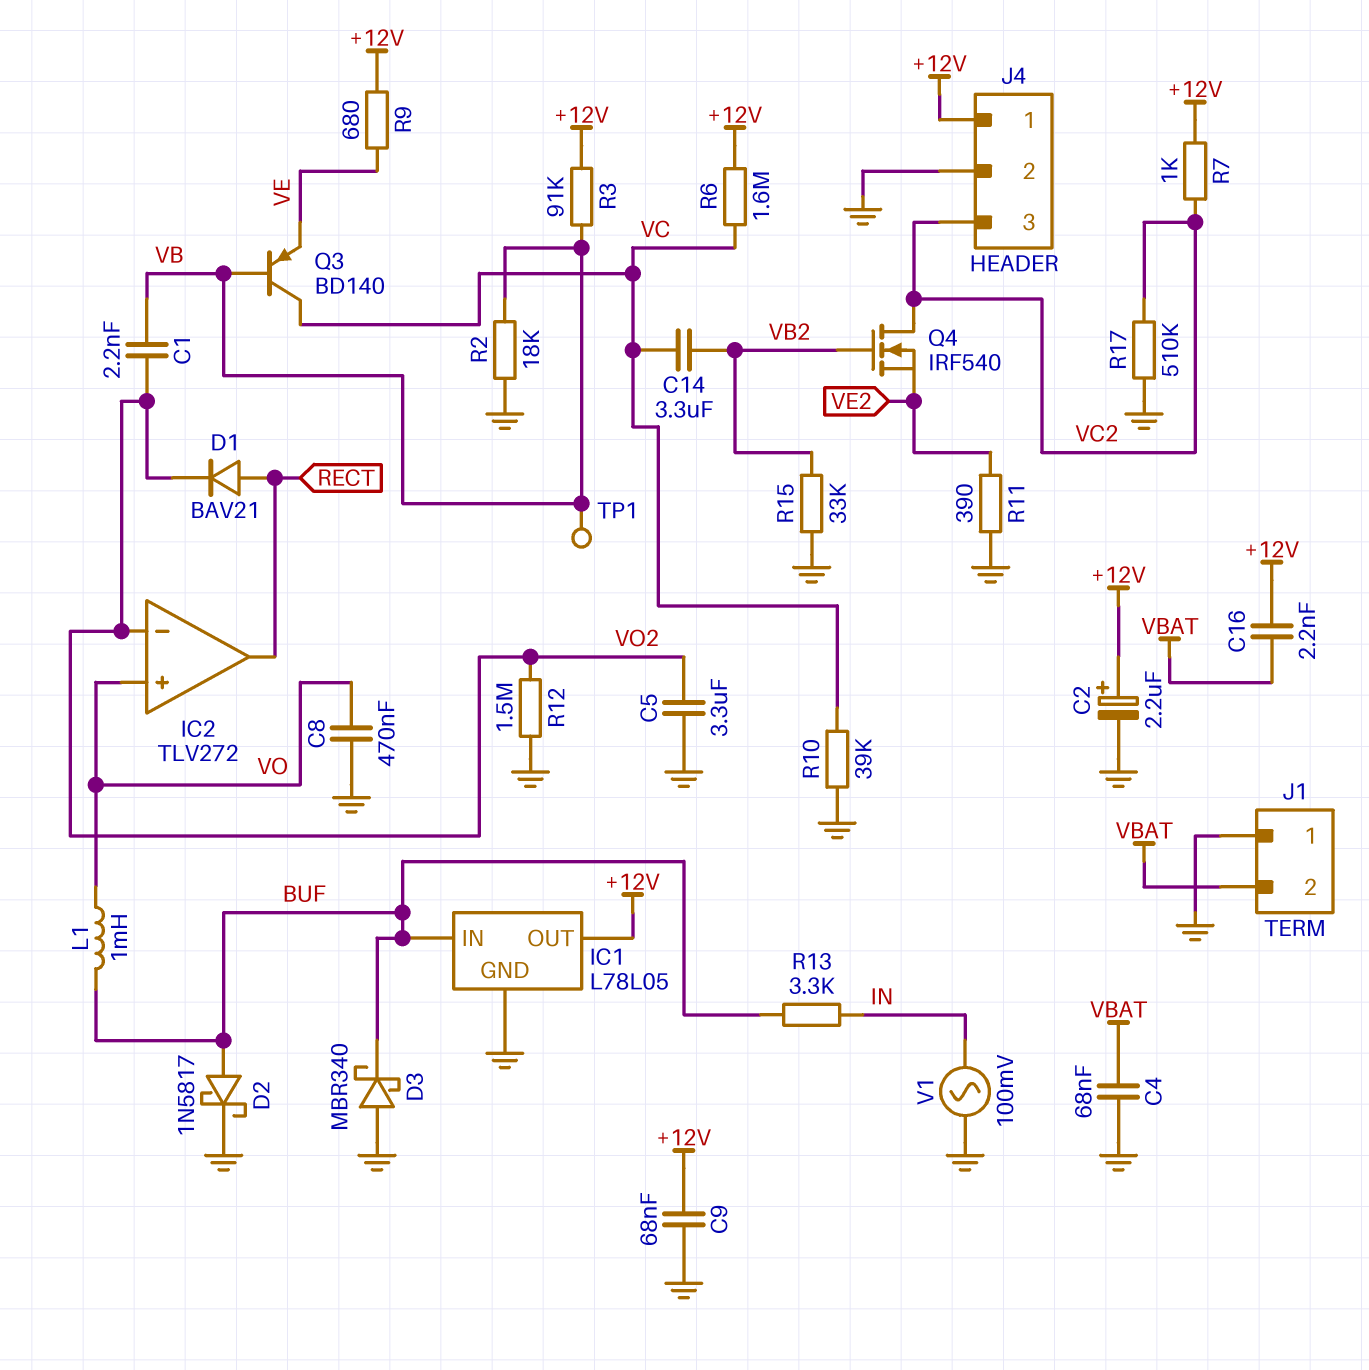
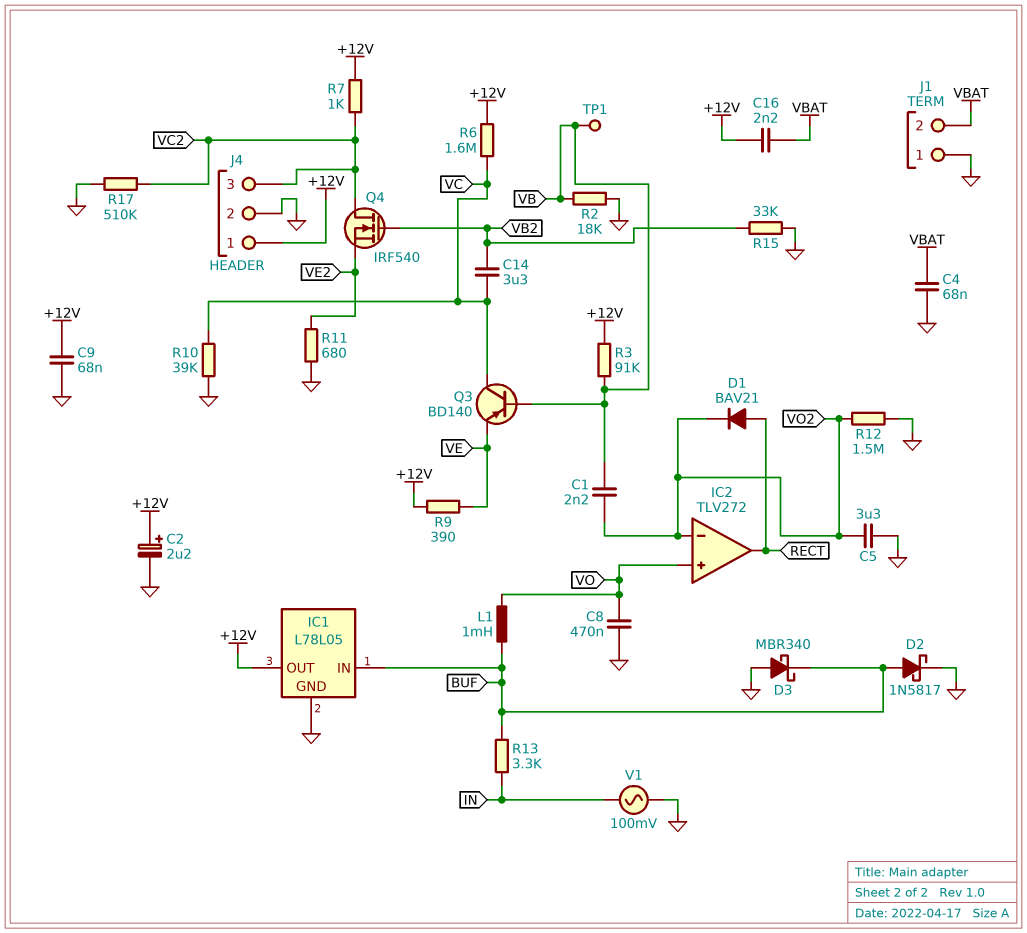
R9: 680 (+12V, VE) -> 390 (+12V, VE)
R11: 390 (GND, VE2) -> 680 (GND, VE2)

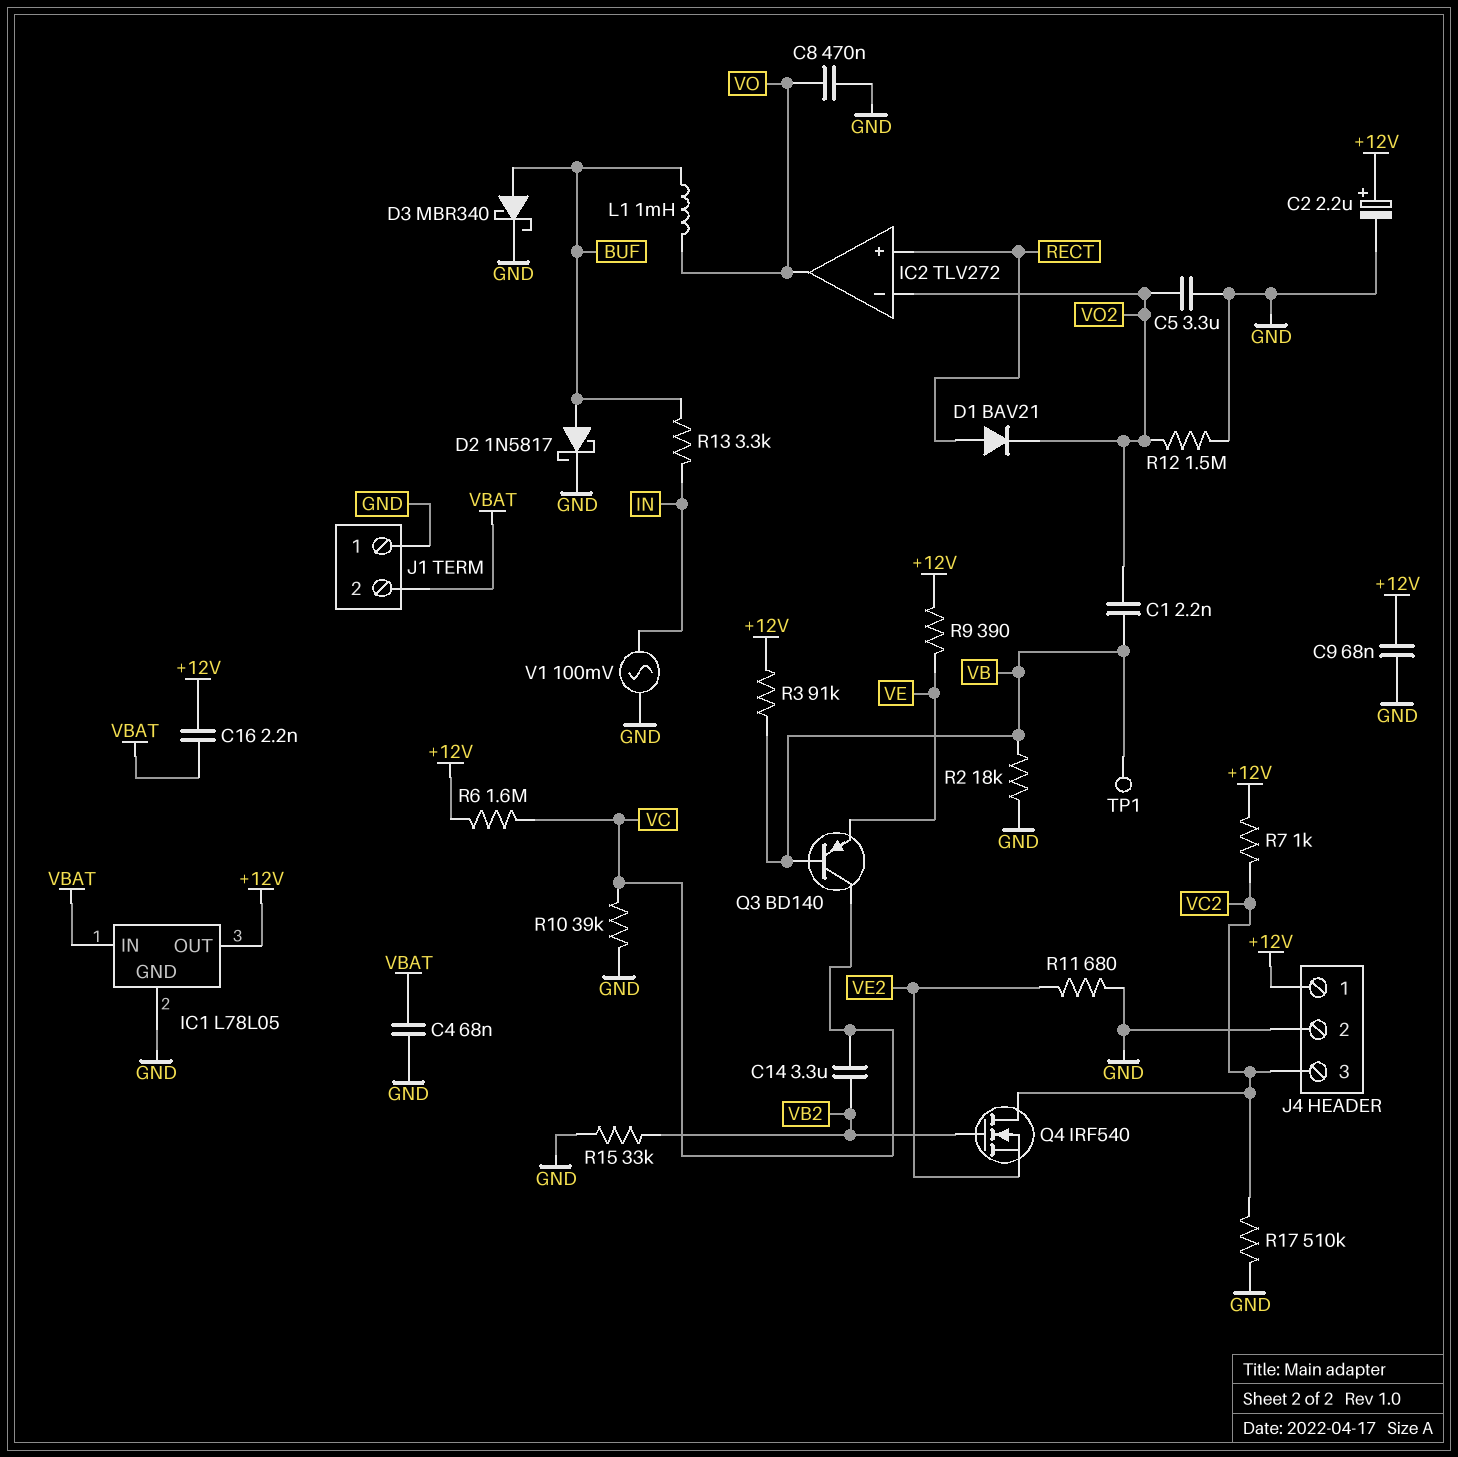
D3: schottky MBR340 (A GND, K BUF) -> schottky MBR340 (A BUF, K GND)
IC1 pin IN: BUF -> VBAT
IC2 pin in+: VO -> RECT
IC2 pin out: RECT -> VO

